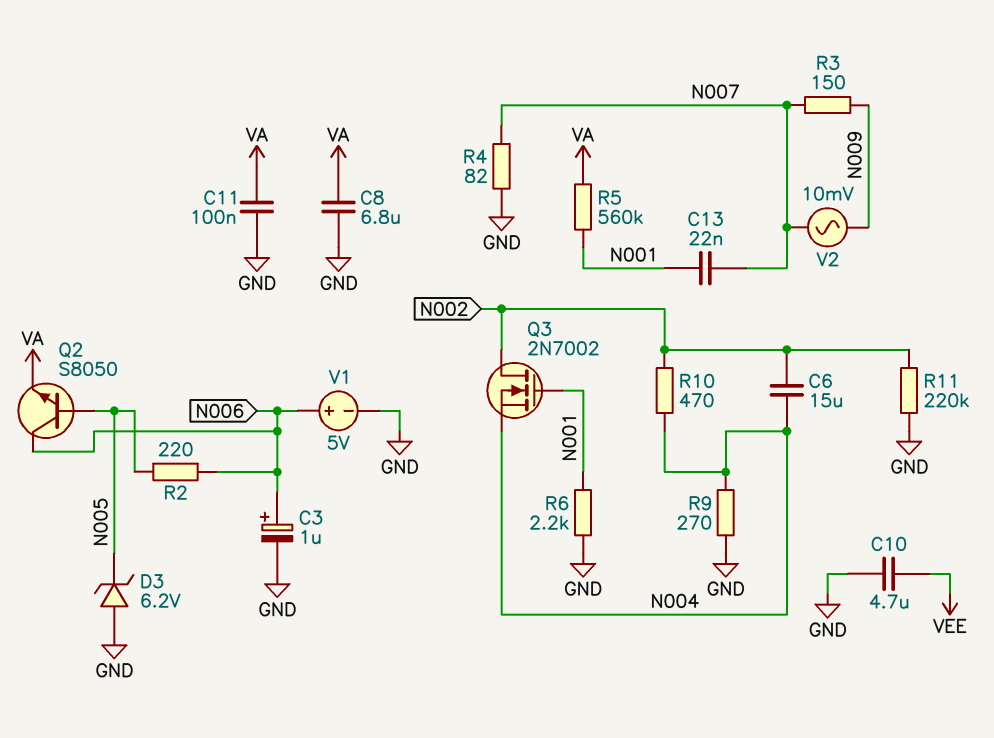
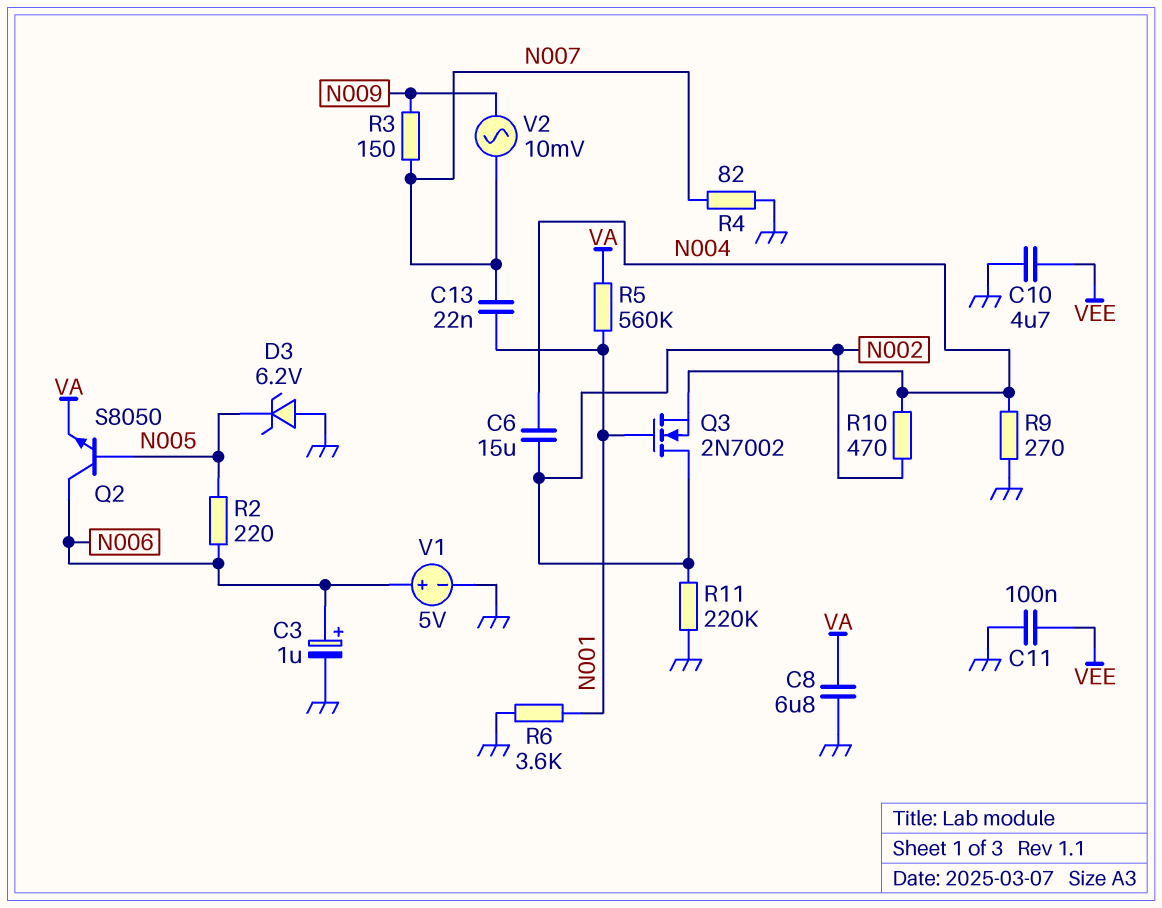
C11: 100nF (GND, VA) -> 100nF (GND, VEE)
R6: 2.2k (GND, N001) -> 3.6k (GND, N001)

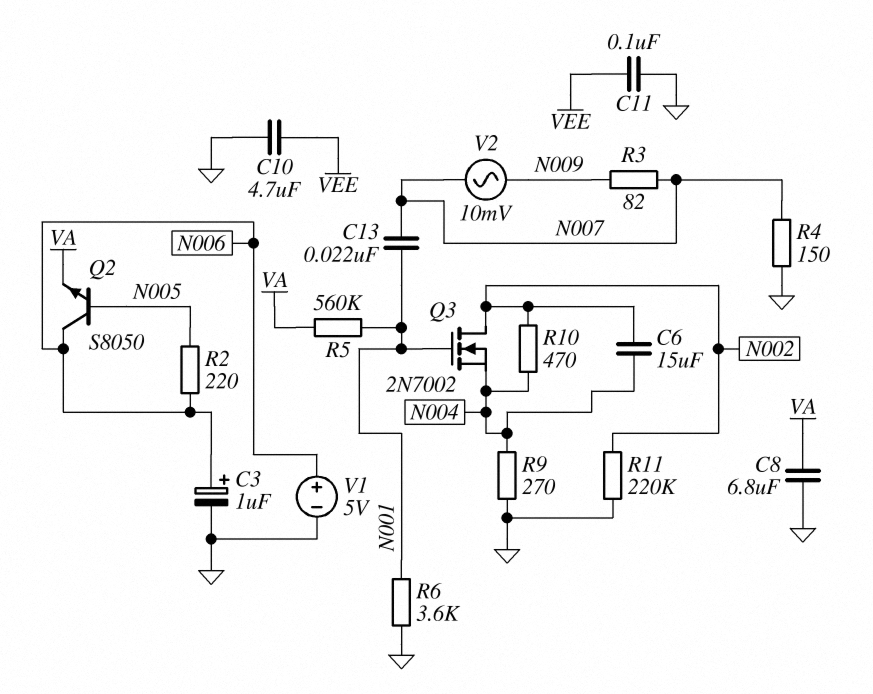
D3: zener 6.2V (A GND, K N005) -> none
R3: 150 (N007, N009) -> 82 (N007, N009)
R4: 82 (GND, N007) -> 150 (GND, N007)

